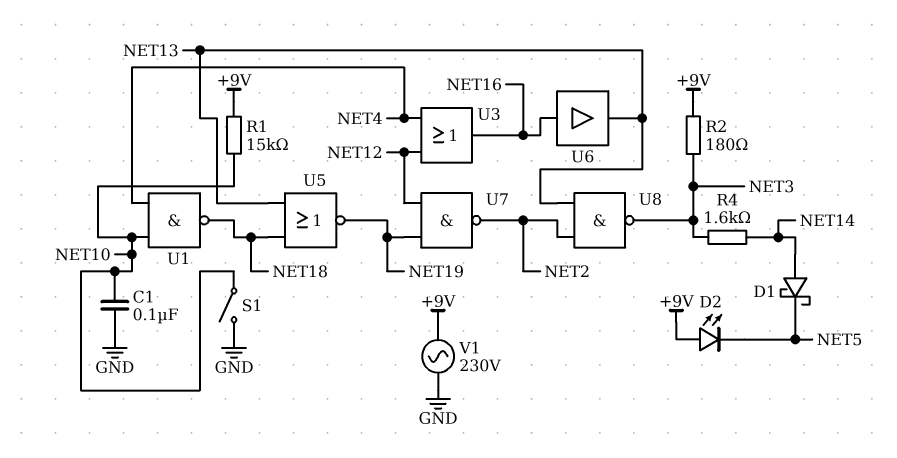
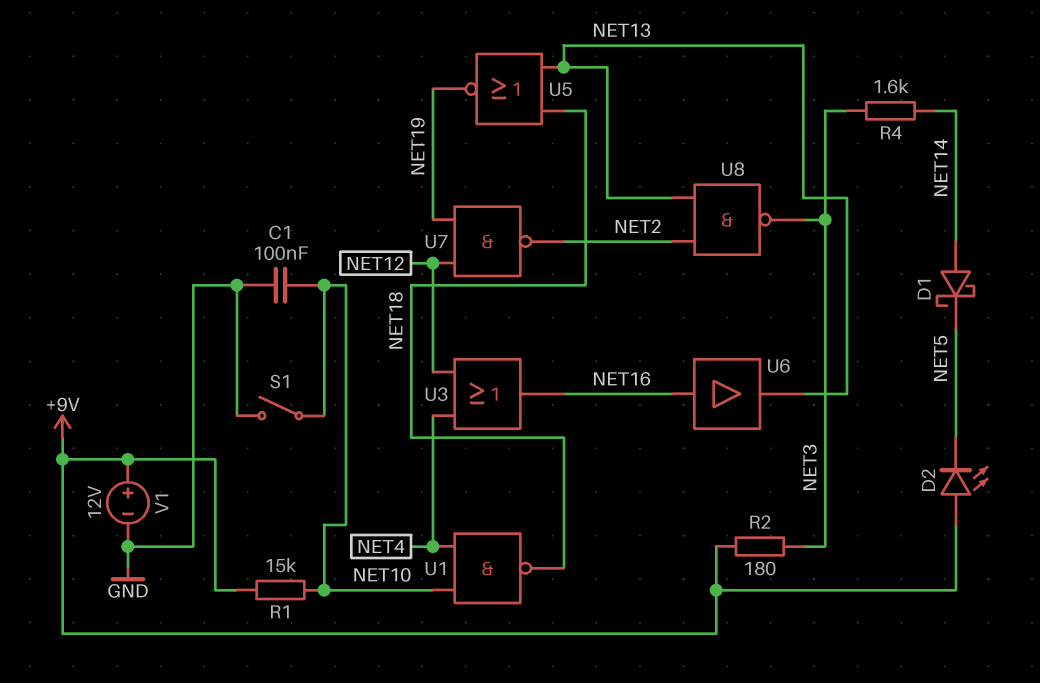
V1: AC 230V (+9V, GND) -> 12V (plus +9V, minus GND)

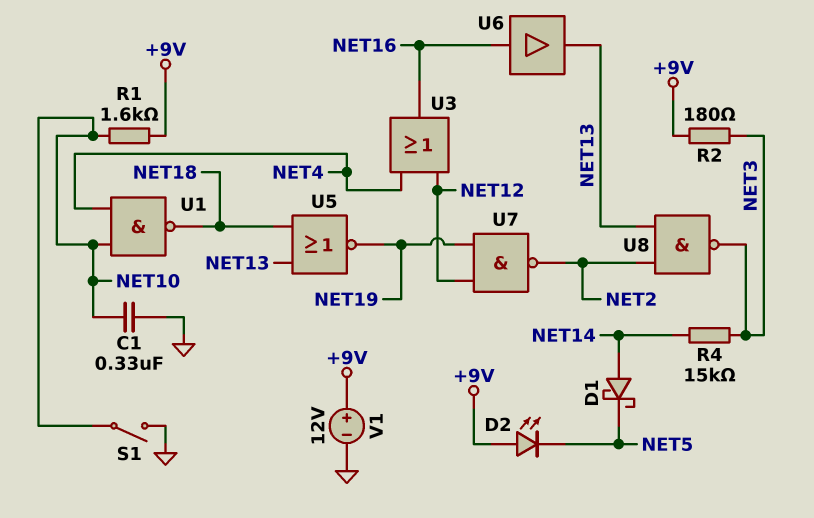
C1: 100nF (GND, NET10) -> 330nF (GND, NET10)
R1: 15k (+9V, NET10) -> 1.6k (+9V, NET10)
R4: 1.6k (NET3, NET14) -> 15k (NET3, NET14)

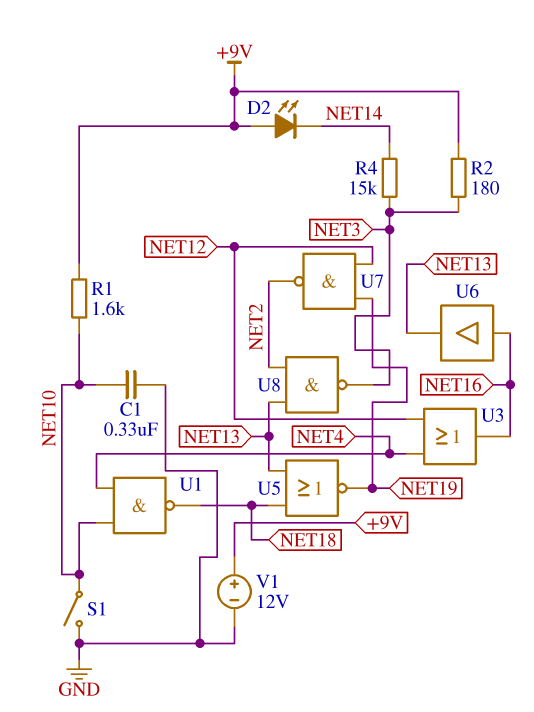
D1: schottky (A NET14, K NET5) -> none
D2: LED (A +9V, K NET5) -> LED (A +9V, K NET14)

